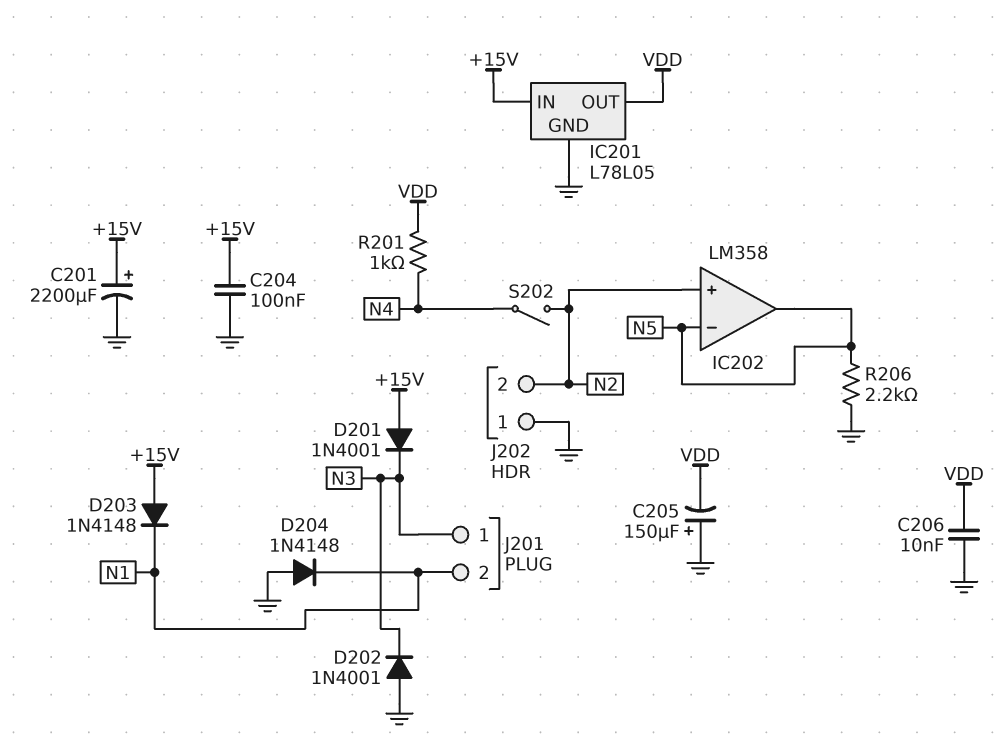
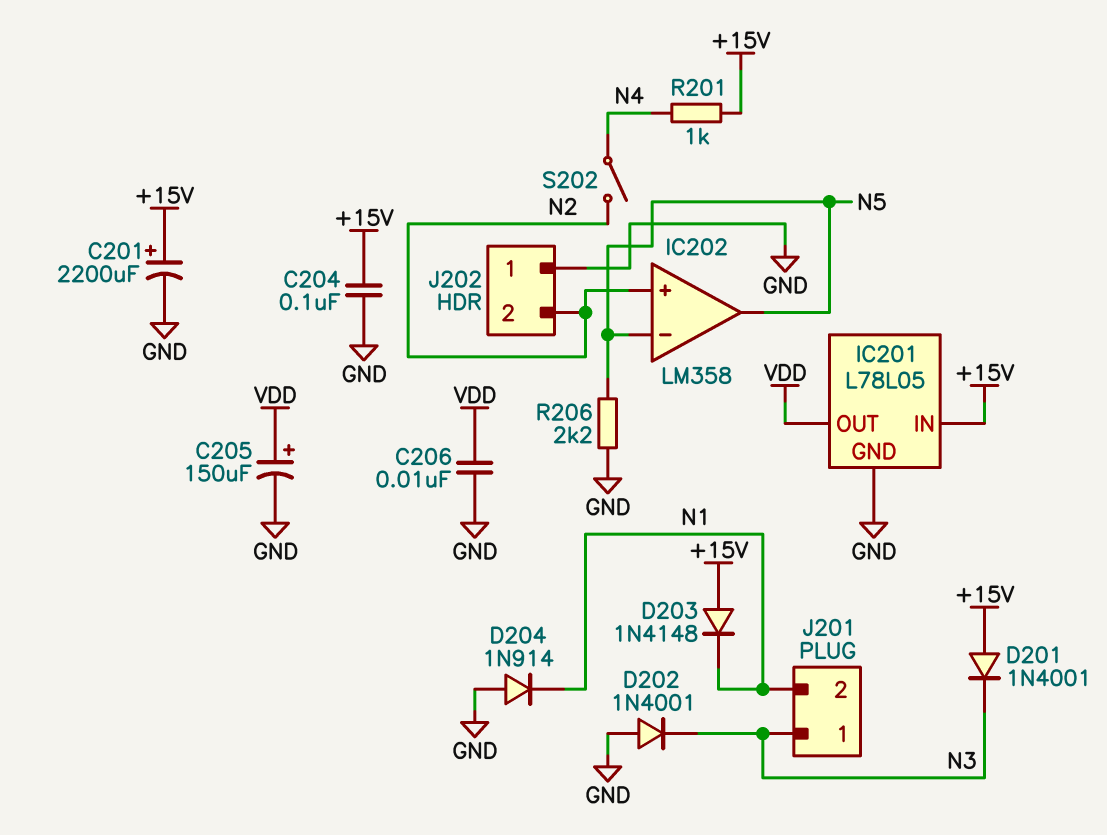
C205: 150uF (plus GND, minus VDD) -> 150uF (plus VDD, minus GND)
D204: diode 1N4148 (A GND, K N1) -> diode 1N914 (A GND, K N1)
R201: 1k (N4, VDD) -> 1k (+15V, N4)

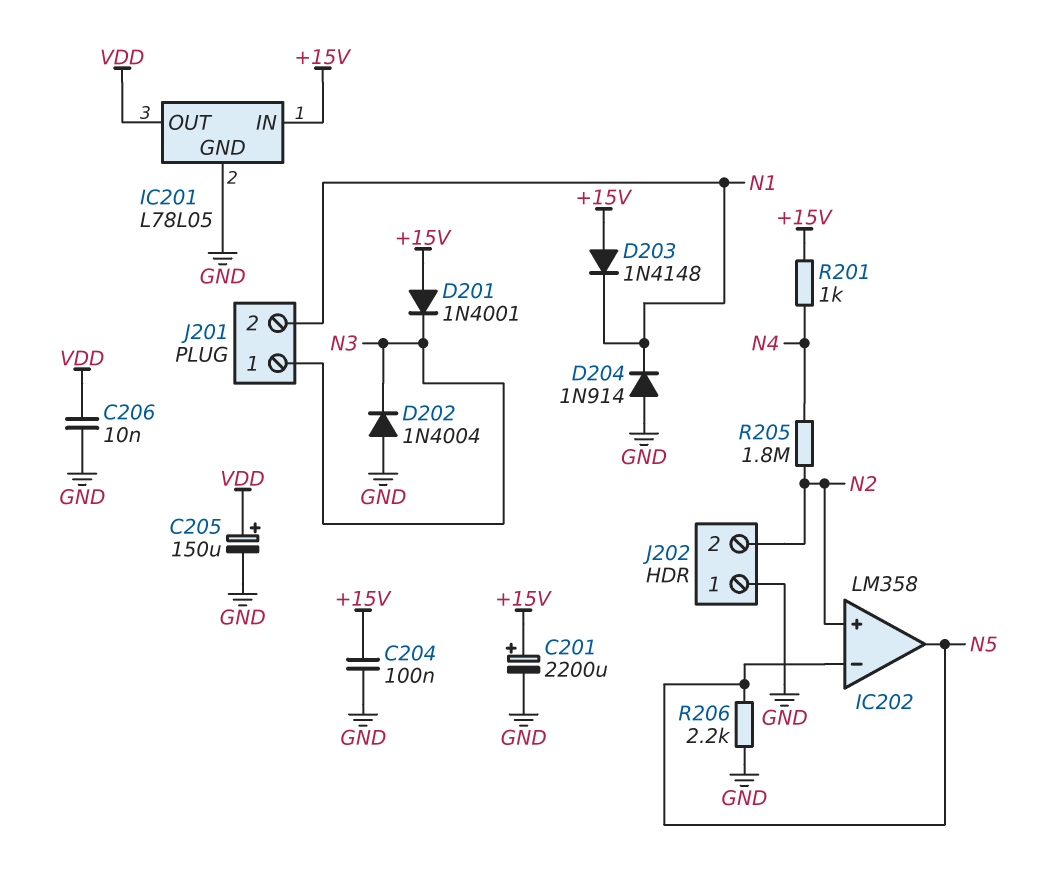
D202: diode 1N4001 (A GND, K N3) -> diode 1N4004 (A GND, K N3)
R205: none -> 1.8M (N2, N4)
S202: switch (N2, N4) -> none

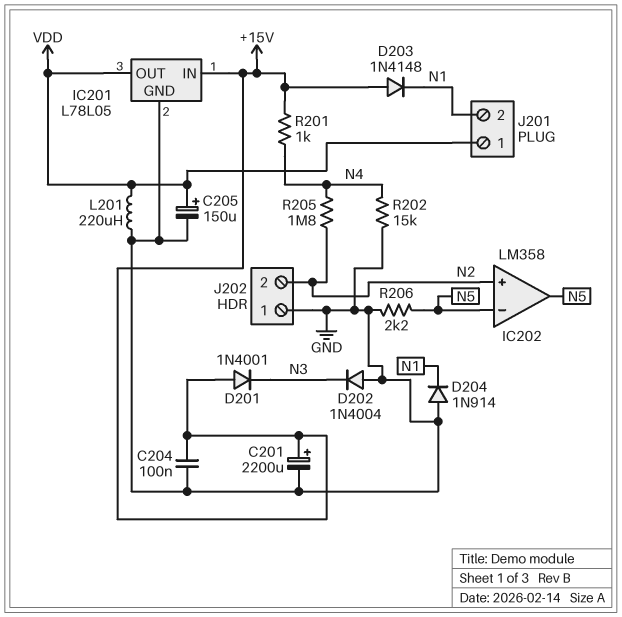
C206: 10nF (GND, VDD) -> none
J201 pin 1: N3 -> VDD
L201: none -> 220uH (GND, VDD)
R202: none -> 15k (GND, N4)

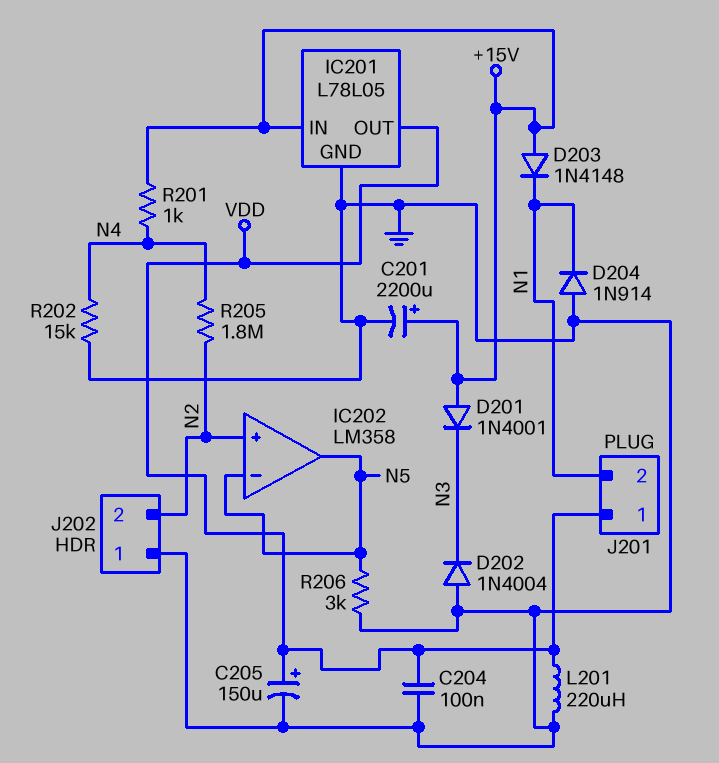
C204: 100nF (+15V, GND) -> 100nF (GND, VDD)
R206: 2.2k (GND, N5) -> 3k (GND, N5)

